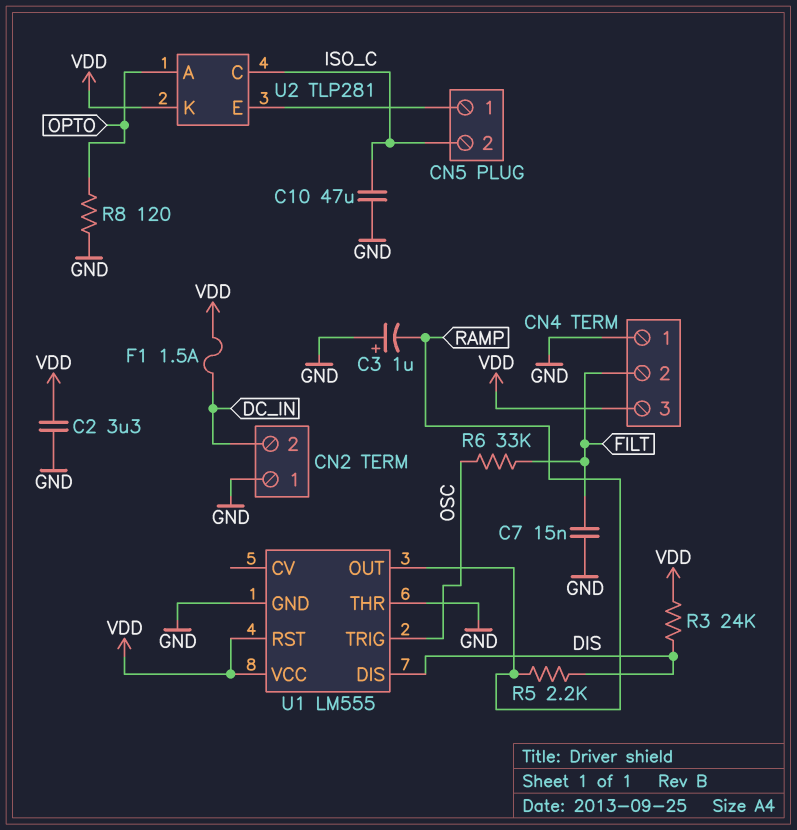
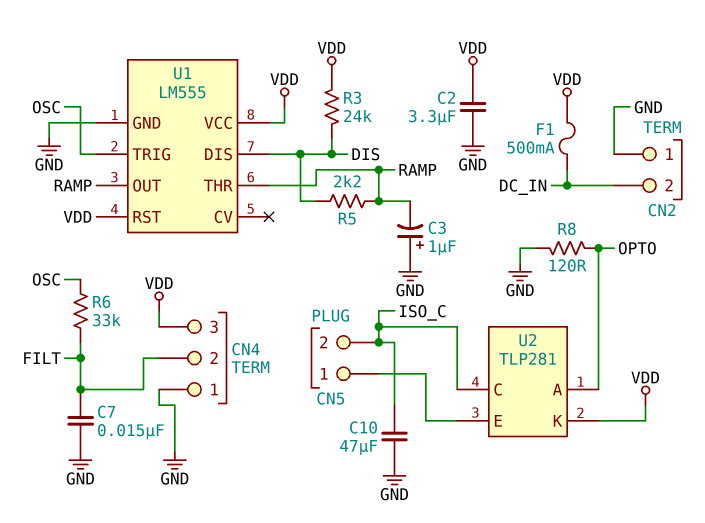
F1: 1.5A (DC_IN, VDD) -> 500mA (DC_IN, VDD)
U1 pin THR: GND -> RAMP

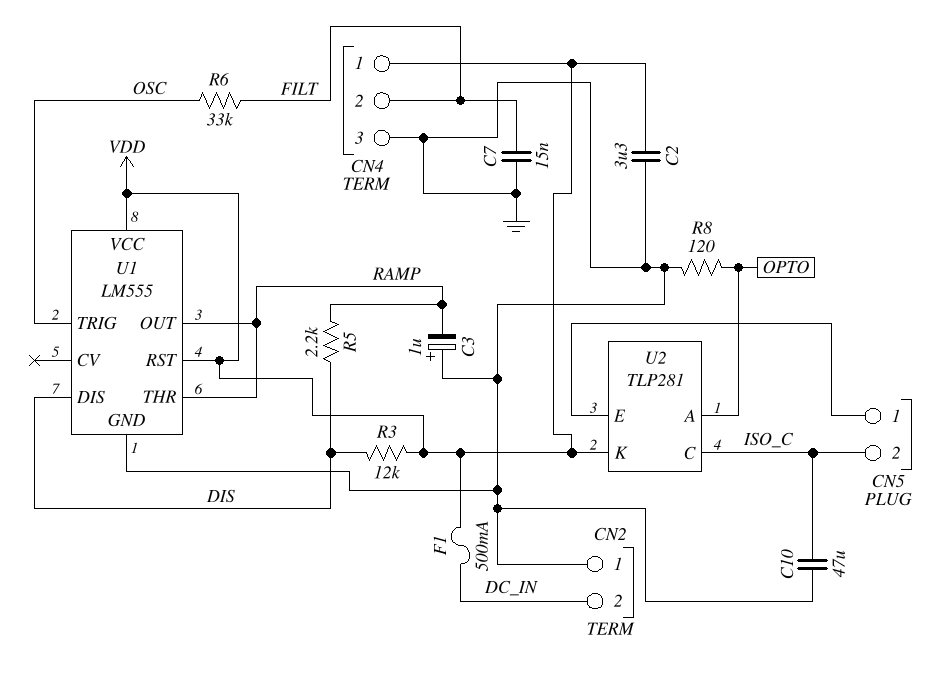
CN4 pin 1: GND -> VDD
CN4 pin 3: VDD -> GND
R3: 24k (DIS, VDD) -> 12k (DIS, VDD)

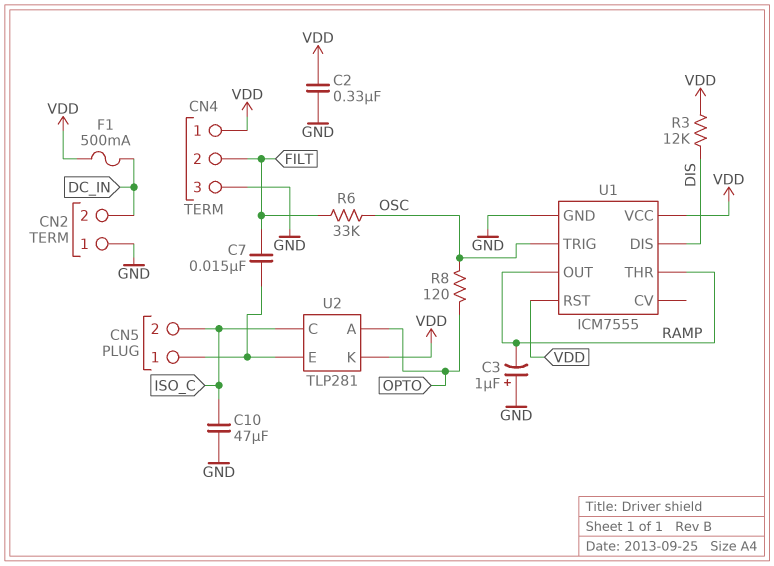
C2: 3.3uF (GND, VDD) -> 330nF (GND, VDD)
C7: 15nF (FILT, GND) -> 15nF (CN5/1, FILT)
R5: 2.2k (DIS, RAMP) -> none
R8: 120 (GND, OPTO) -> 120 (OPTO, OSC)
U1: LM555 -> ICM7555

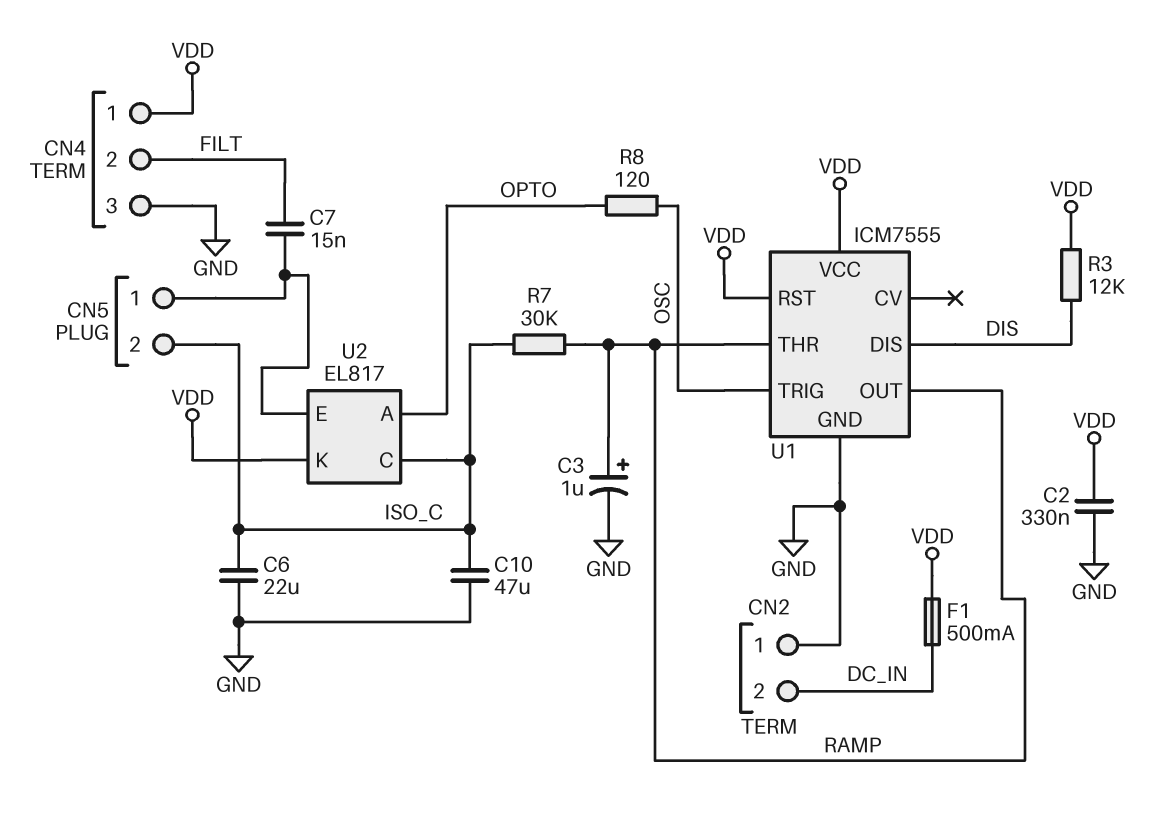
C3: 1uF (plus GND, minus RAMP) -> 1uF (plus RAMP, minus GND)
C6: none -> 22uF (GND, ISO_C)
R6: 33k (FILT, OSC) -> none
R7: none -> 30k (ISO_C, RAMP)
U2: TLP281 -> EL817

